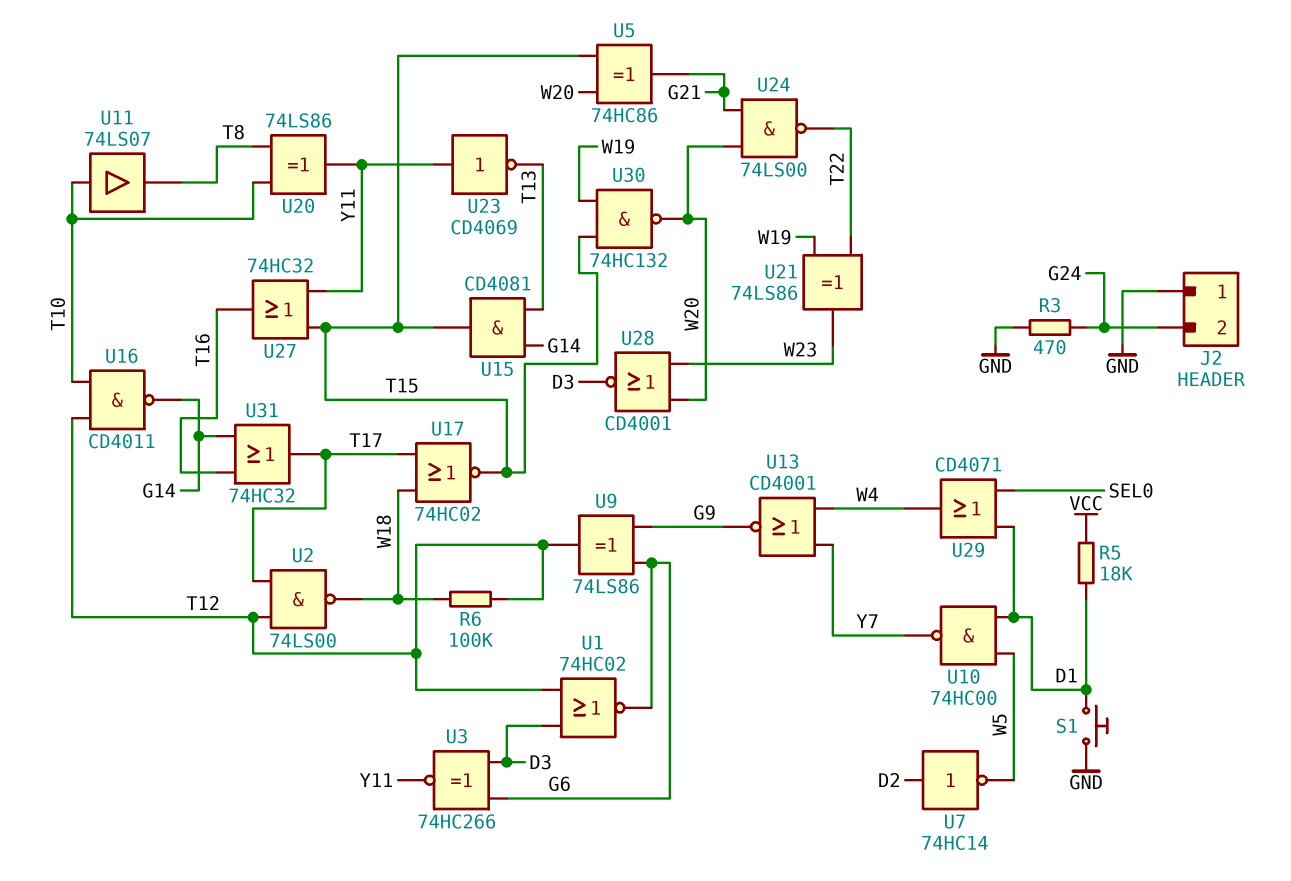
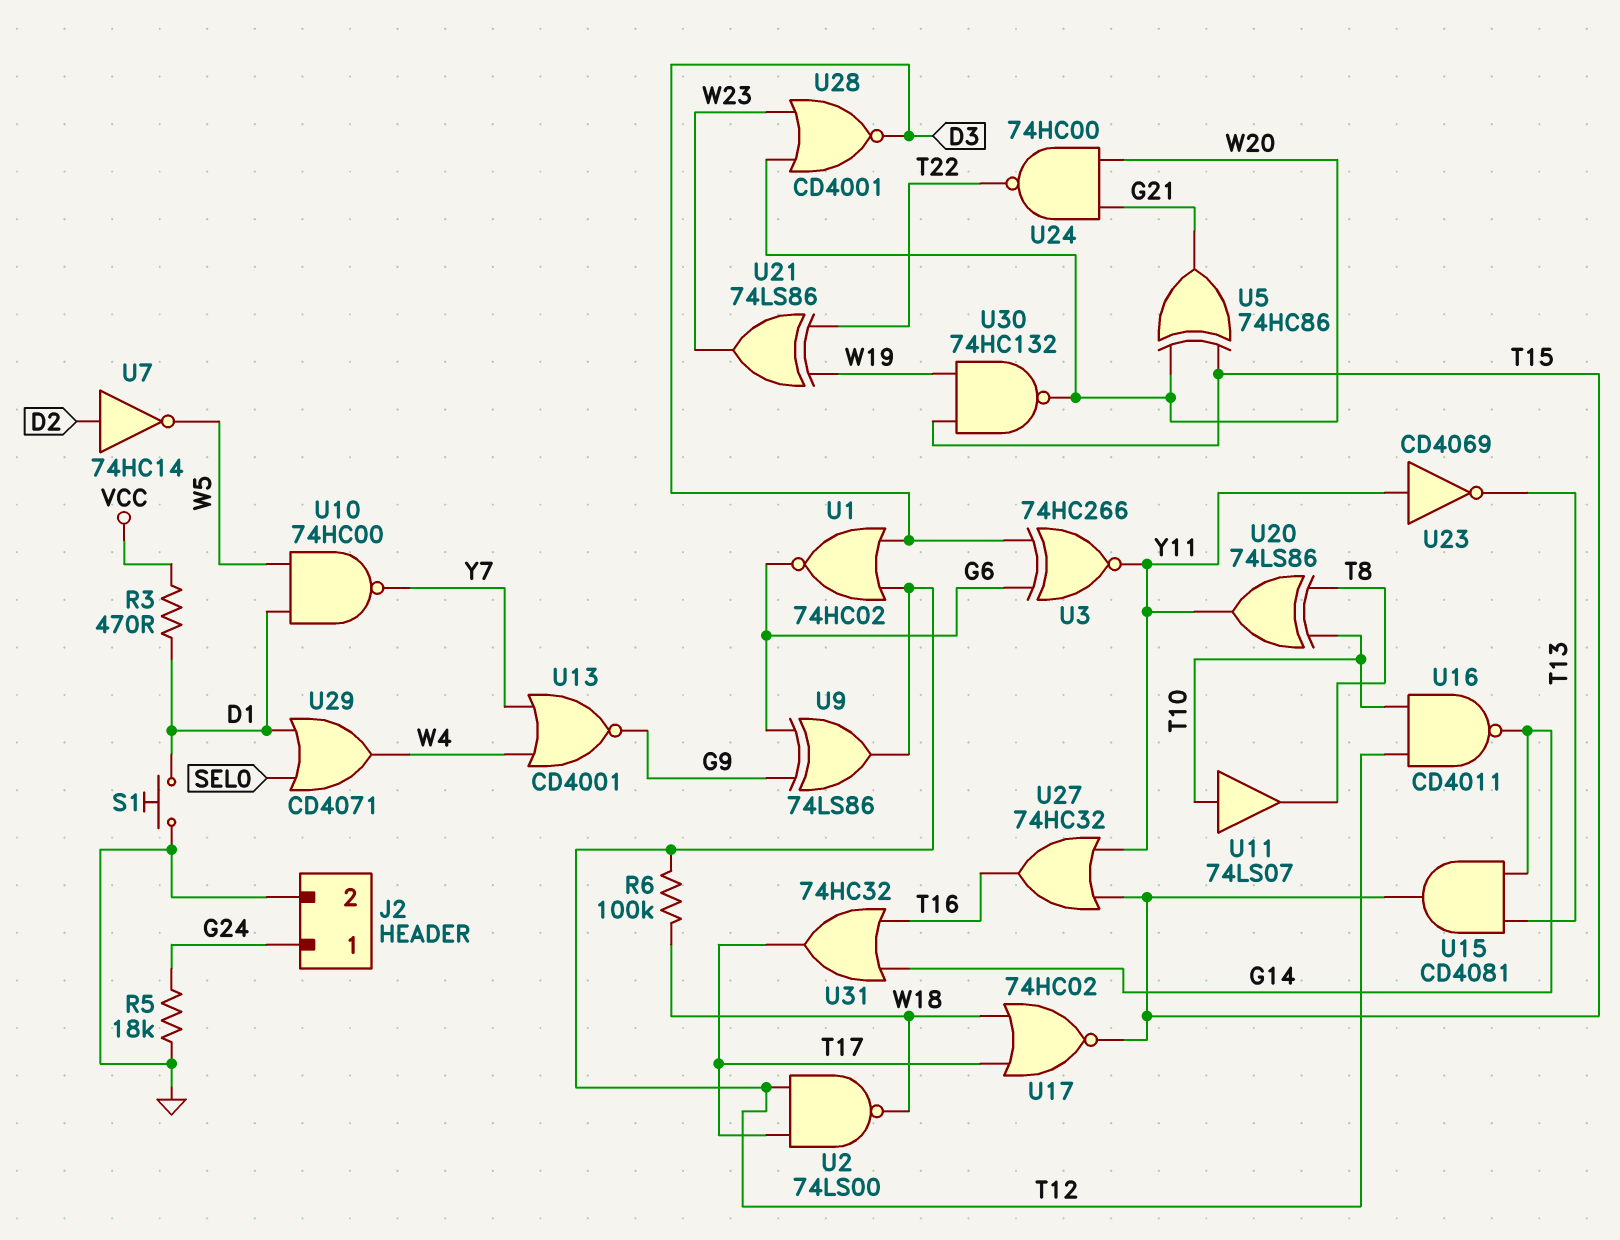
J2 pin 1: GND -> G24
J2 pin 2: G24 -> GND
R3: 470 (G24, GND) -> 470 (D1, VCC)
R5: 18k (D1, VCC) -> 18k (G24, GND)
U24: NAND 74LS00 (in G21, in W20, out T22) -> NAND 74HC00 (in G21, in W20, out T22)

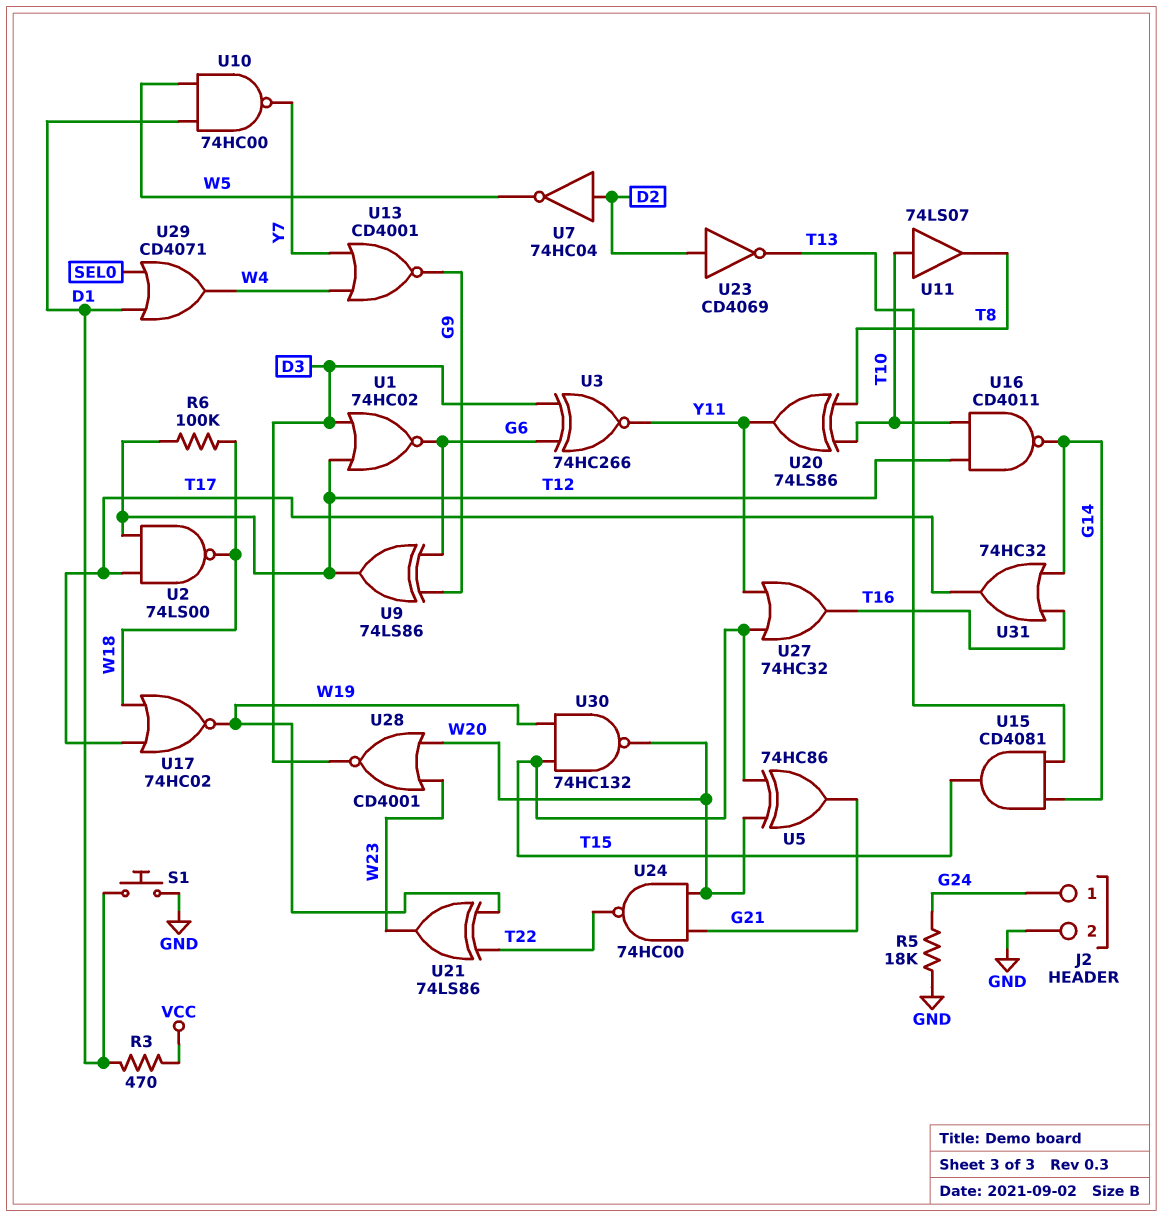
U7: NOT 74HC14 (in D2, out W5) -> NOT 74HC04 (in D2, out W5)
U17: NOR 74HC02 (in T17, in W18, out T15) -> NOR 74HC02 (in T17, in W18, out W19)
U23: NOT CD4069 (in Y11, out T13) -> NOT CD4069 (in D2, out T13)

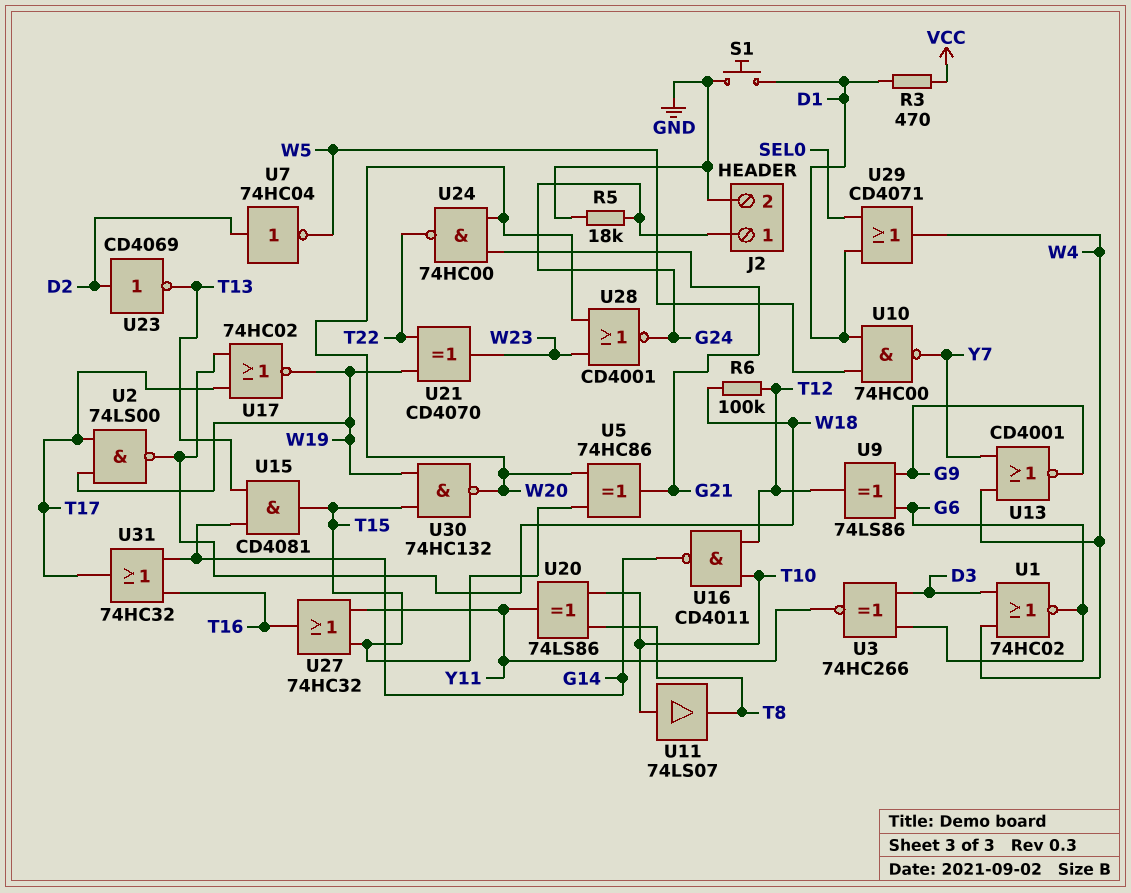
U1: NOR 74HC02 (in D3, in T12, out G6) -> NOR 74HC02 (in D3, in W4, out G6)
U2: NAND 74LS00 (in T12, in T17, out W18) -> NAND 74LS00 (in T17, in W19, out W18)
U21: XOR 74LS86 (in T22, in W19, out W23) -> XOR CD4070 (in T22, in W19, out W23)
U28: NOR CD4001 (in W20, in W23, out D3) -> NOR CD4001 (in W20, in W23, out G24)

